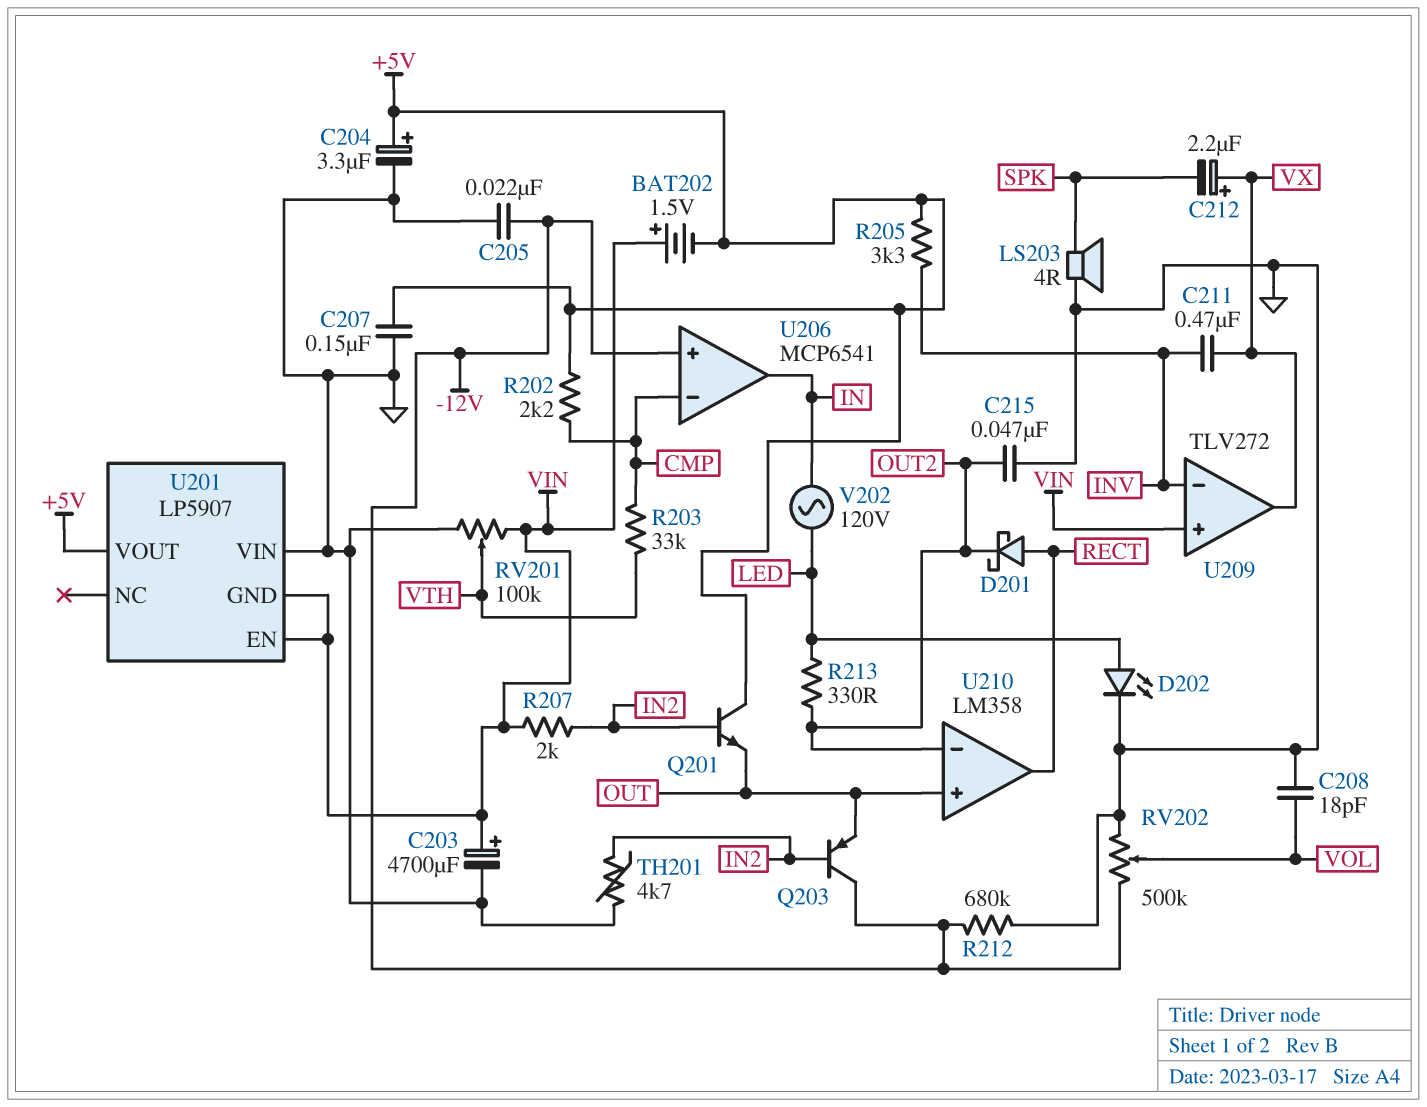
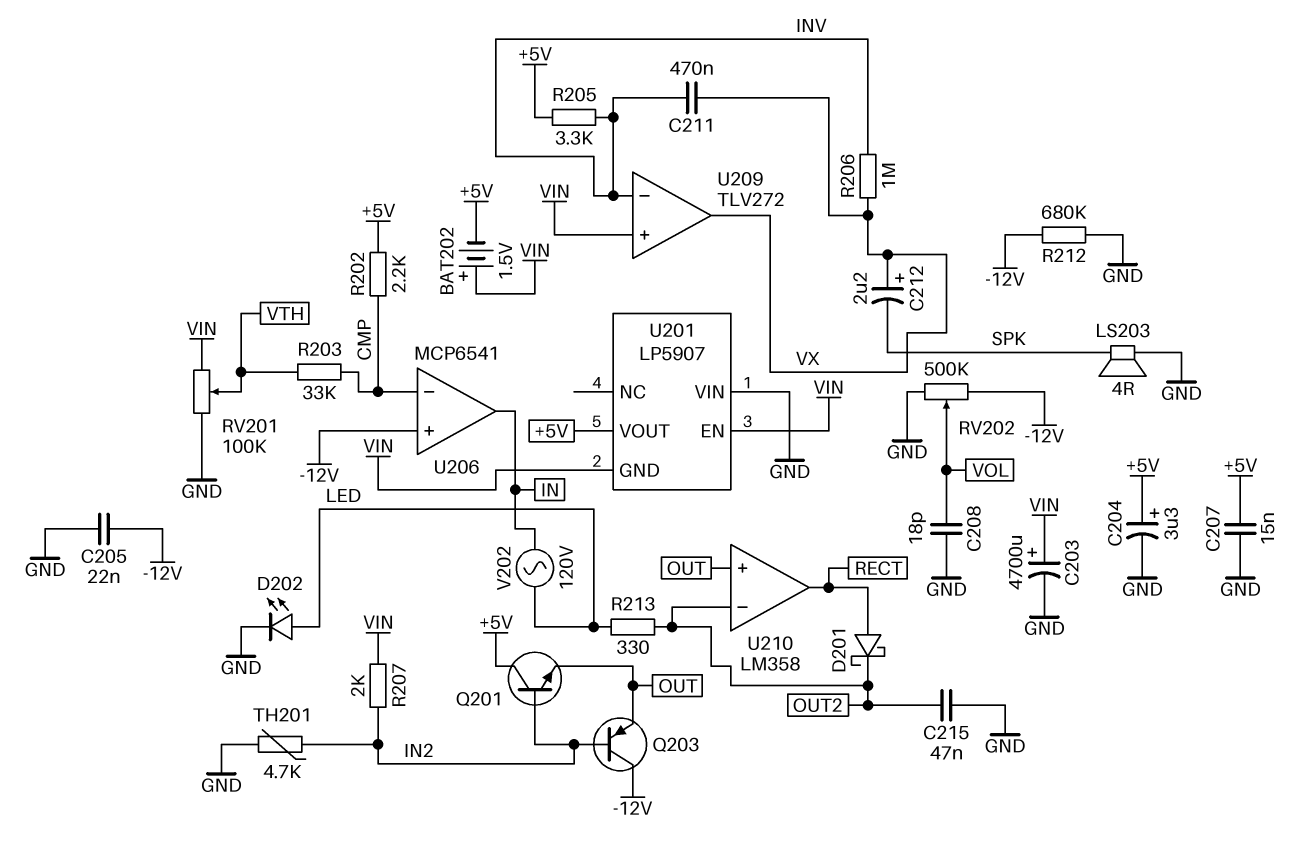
C207: 150nF (+5V, GND) -> 15nF (+5V, GND)
R206: none -> 1M (INV, VX)

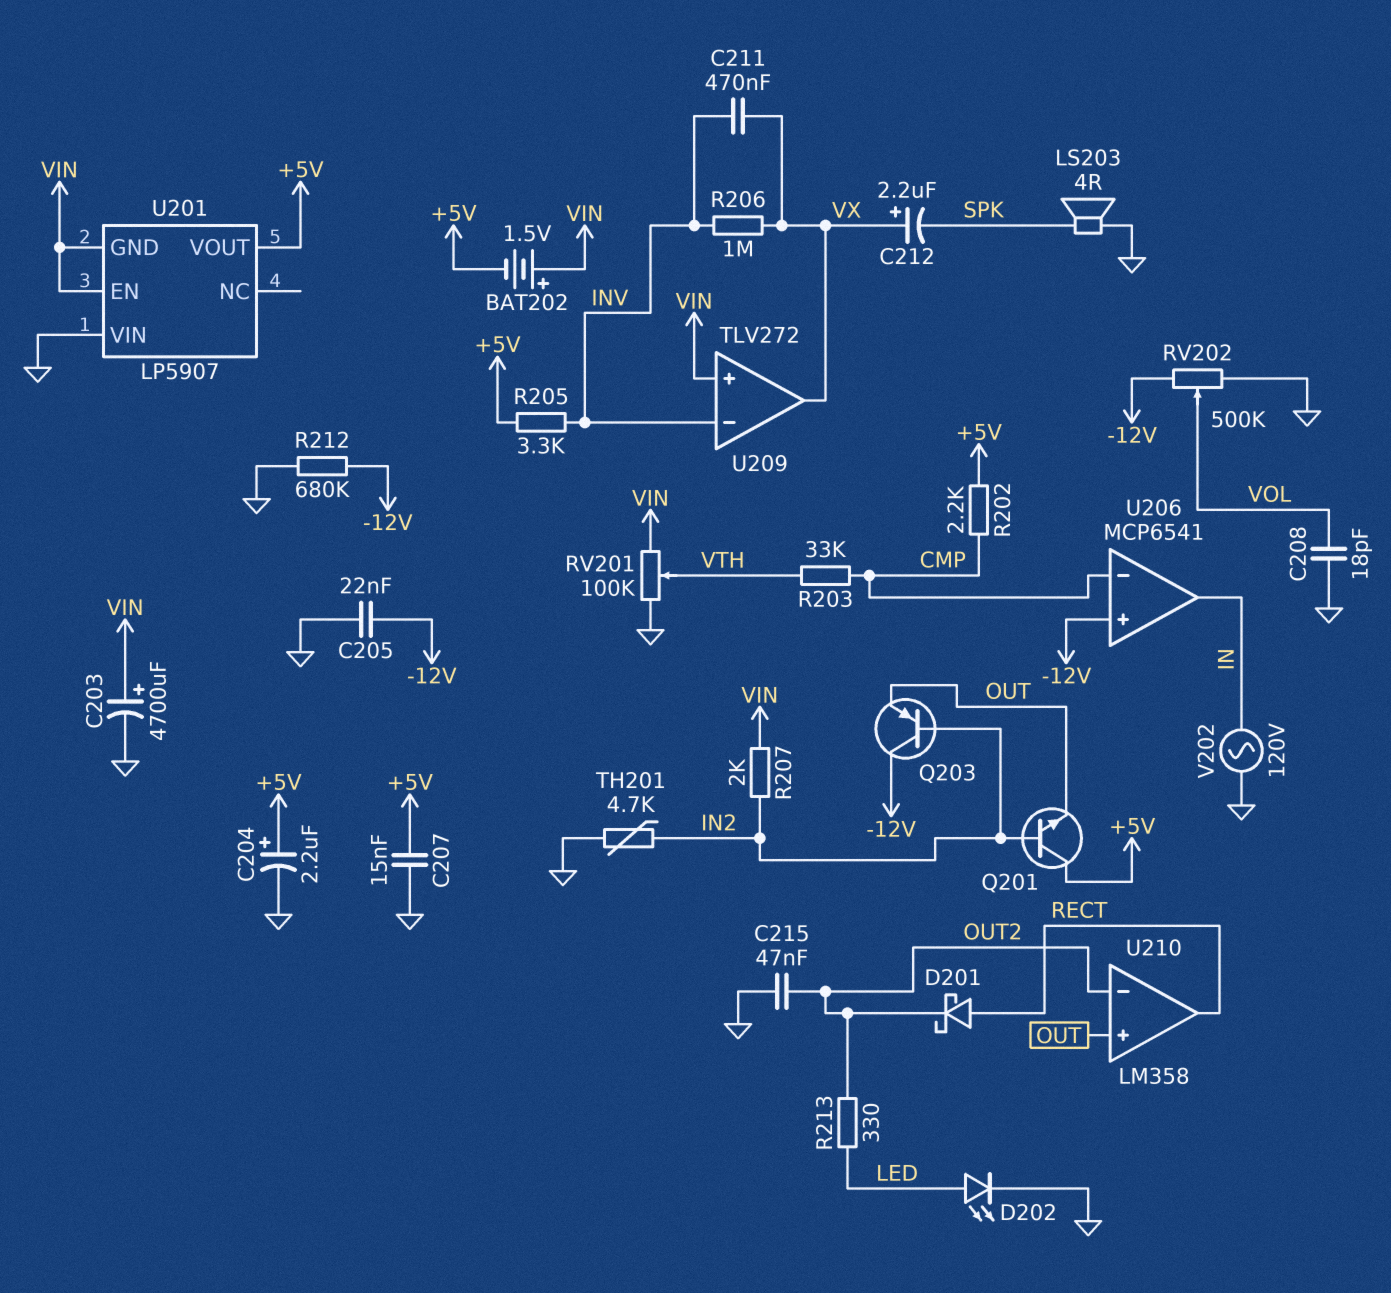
C204: 3.3uF (plus +5V, minus GND) -> 2.2uF (plus +5V, minus GND)
V202: AC 120V (IN, LED) -> AC 120V (GND, IN)

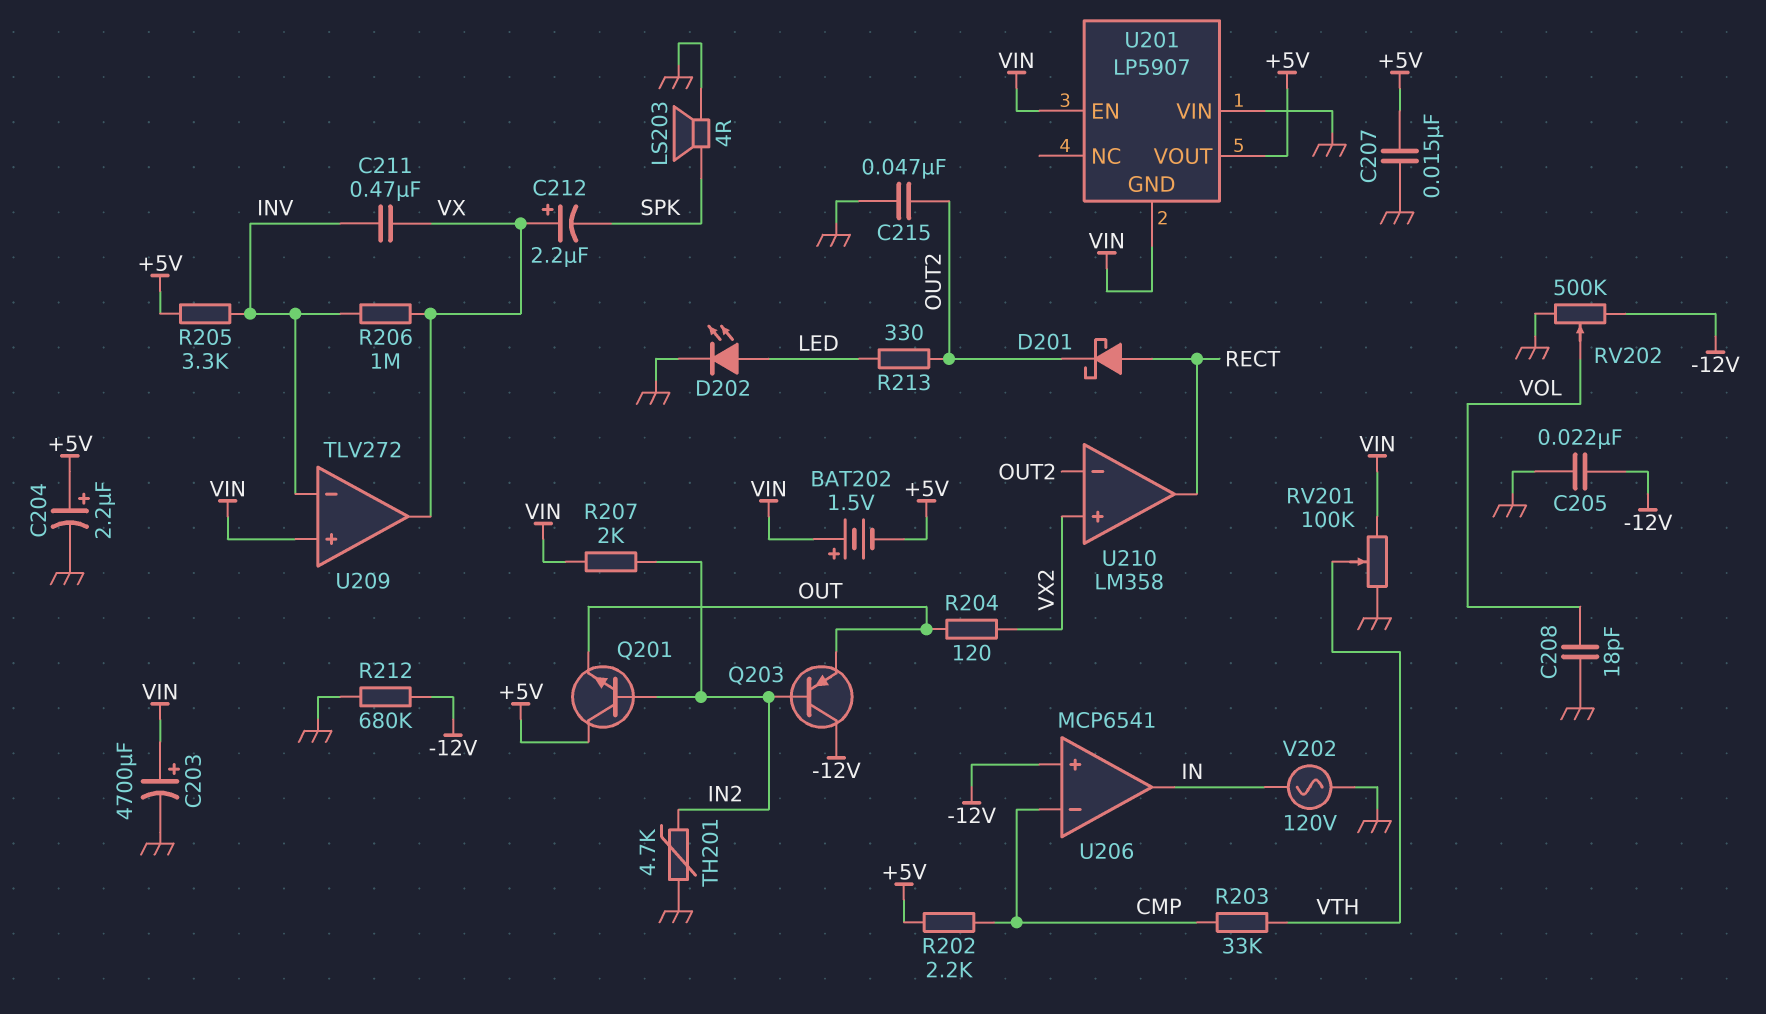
R204: none -> 120 (OUT, VX2)
U210 pin in+: OUT -> VX2

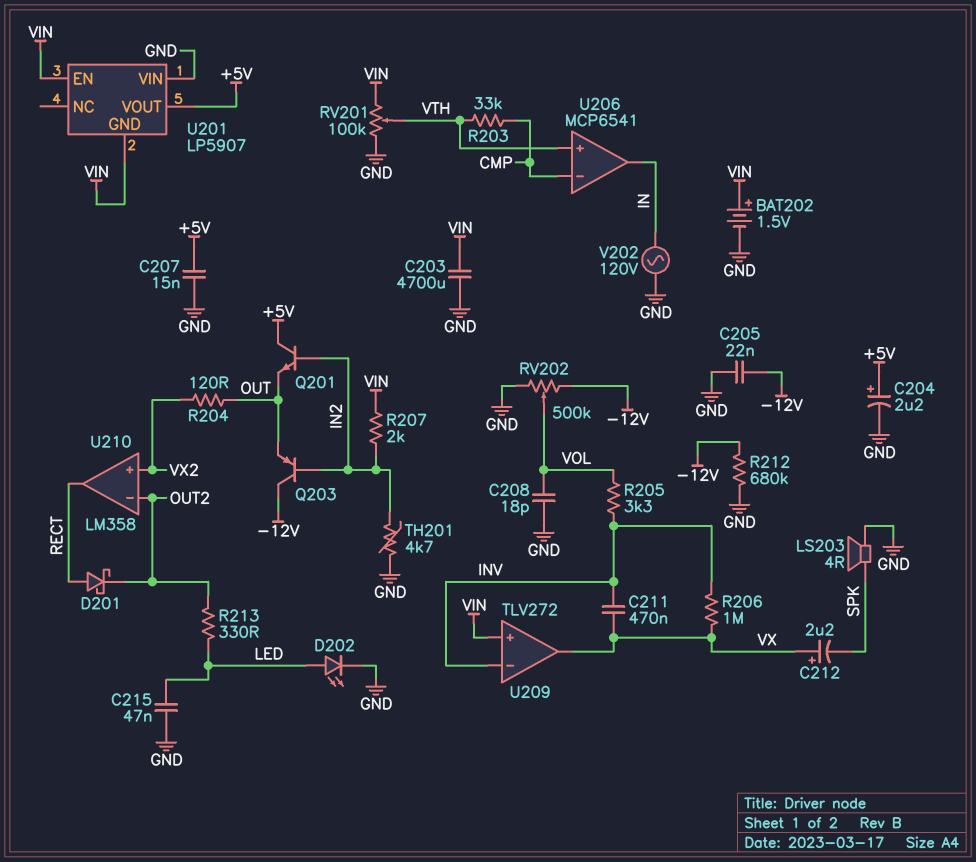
BAT202: 1.5V (plus VIN, minus +5V) -> 1.5V (plus VIN, minus GND)
C203: 4700uF (plus VIN, minus GND) -> 4700uF (GND, VIN)
C215: 47nF (GND, OUT2) -> 47nF (GND, LED)
R202: 2.2k (+5V, CMP) -> none
R205: 3.3k (+5V, INV) -> 3.3k (INV, VOL)
U206 pin in+: -12V -> VTH

